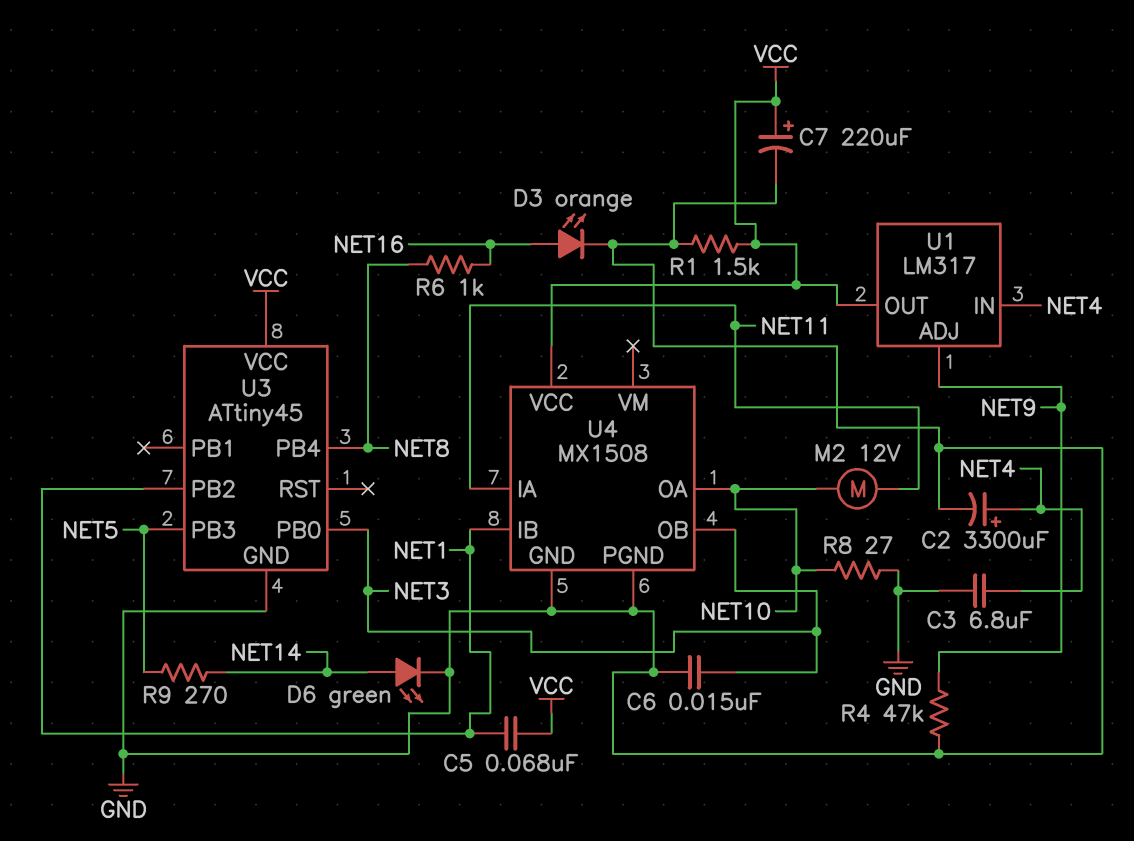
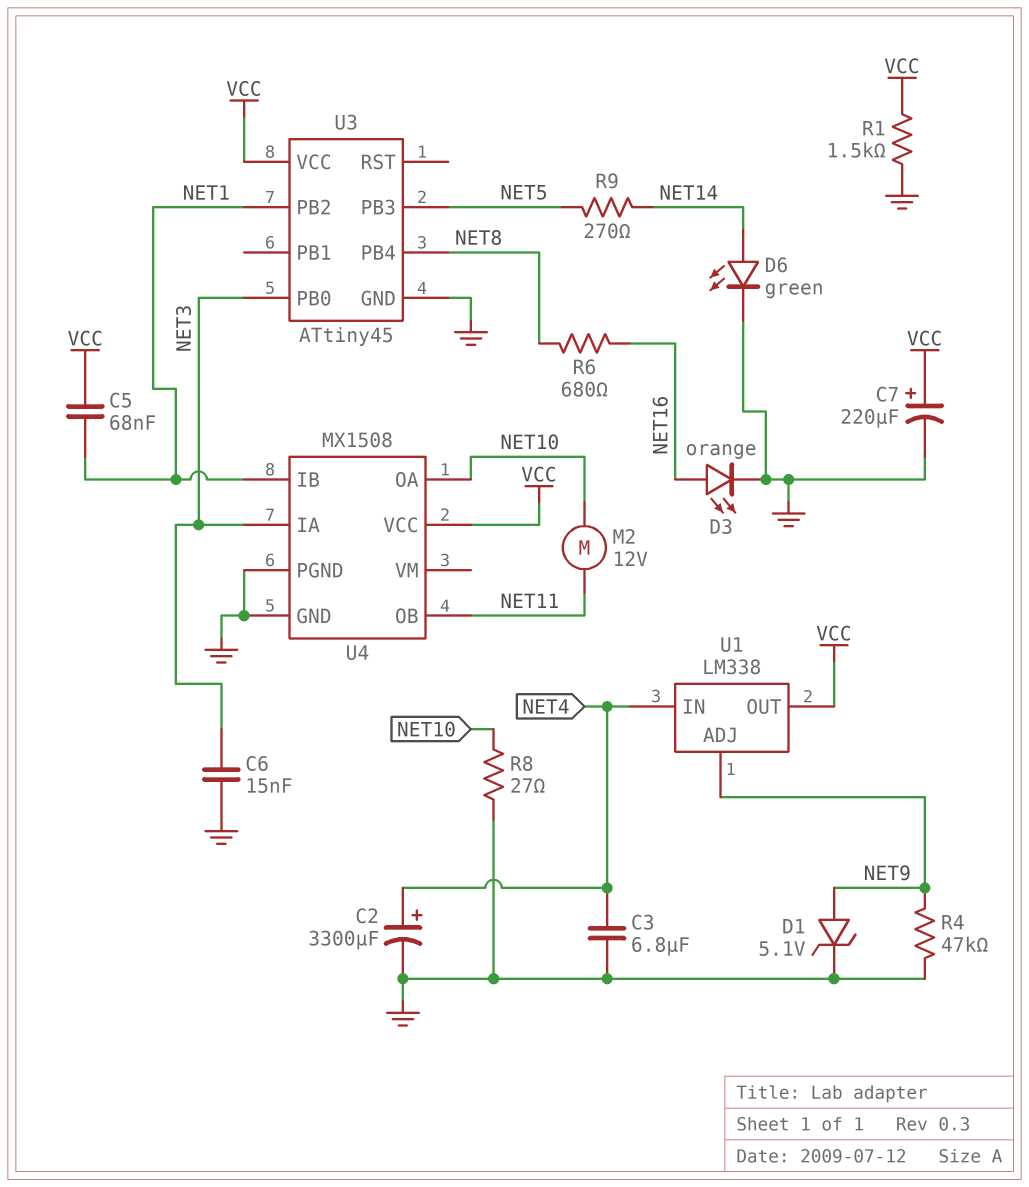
D1: none -> zener 5.1V (A NET9, K GND)
R6: 1k (NET8, NET16) -> 680 (NET8, NET16)
U1: LM317 -> LM338
U4 pin IA: NET11 -> NET3
U4 pin OB: NET3 -> NET11

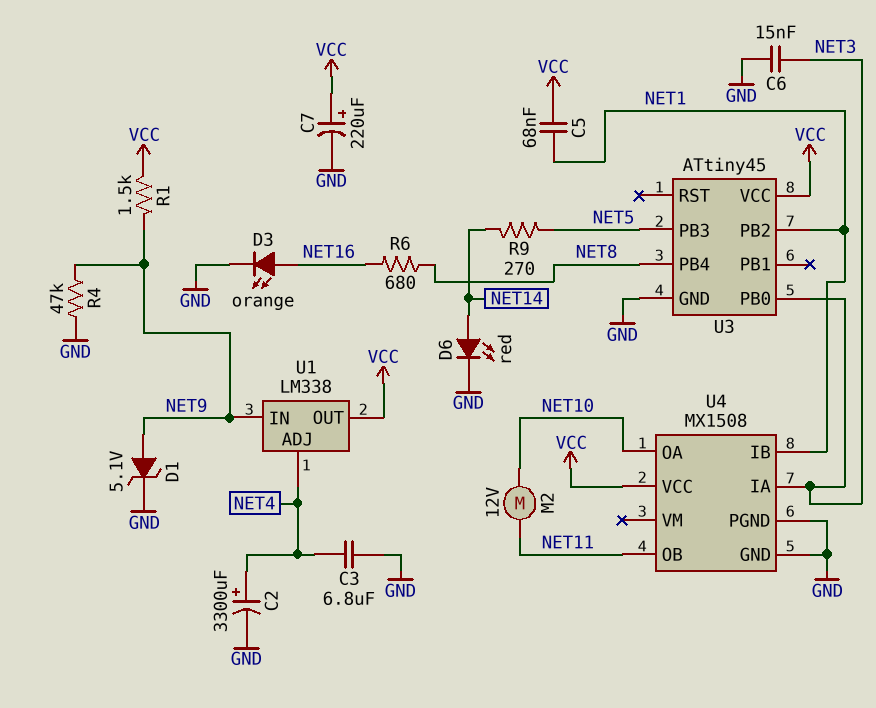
D6: LED green (A NET14, K GND) -> LED red (A NET14, K GND)
R1: 1.5k (GND, VCC) -> 1.5k (NET9, VCC)
R8: 27 (GND, NET10) -> none
U1 pin ADJ: NET9 -> NET4
U1 pin IN: NET4 -> NET9

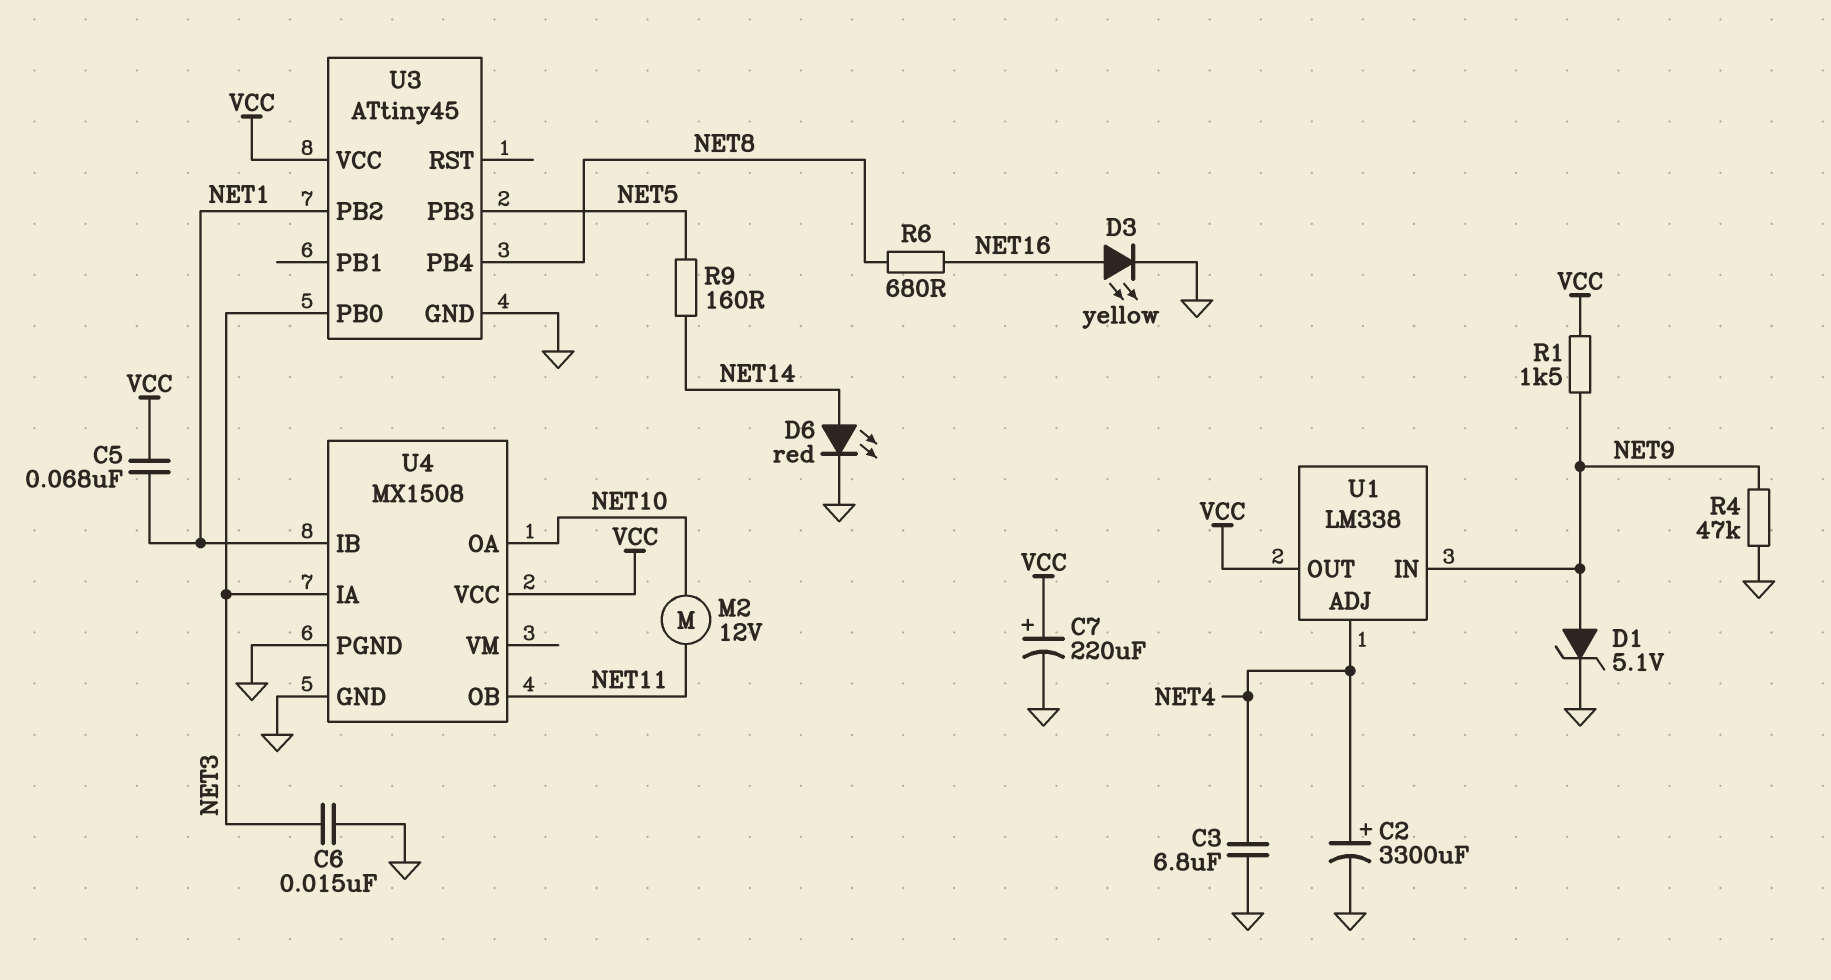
D3: LED orange (A NET16, K GND) -> LED yellow (A NET16, K GND)
R9: 270 (NET5, NET14) -> 160 (NET5, NET14)

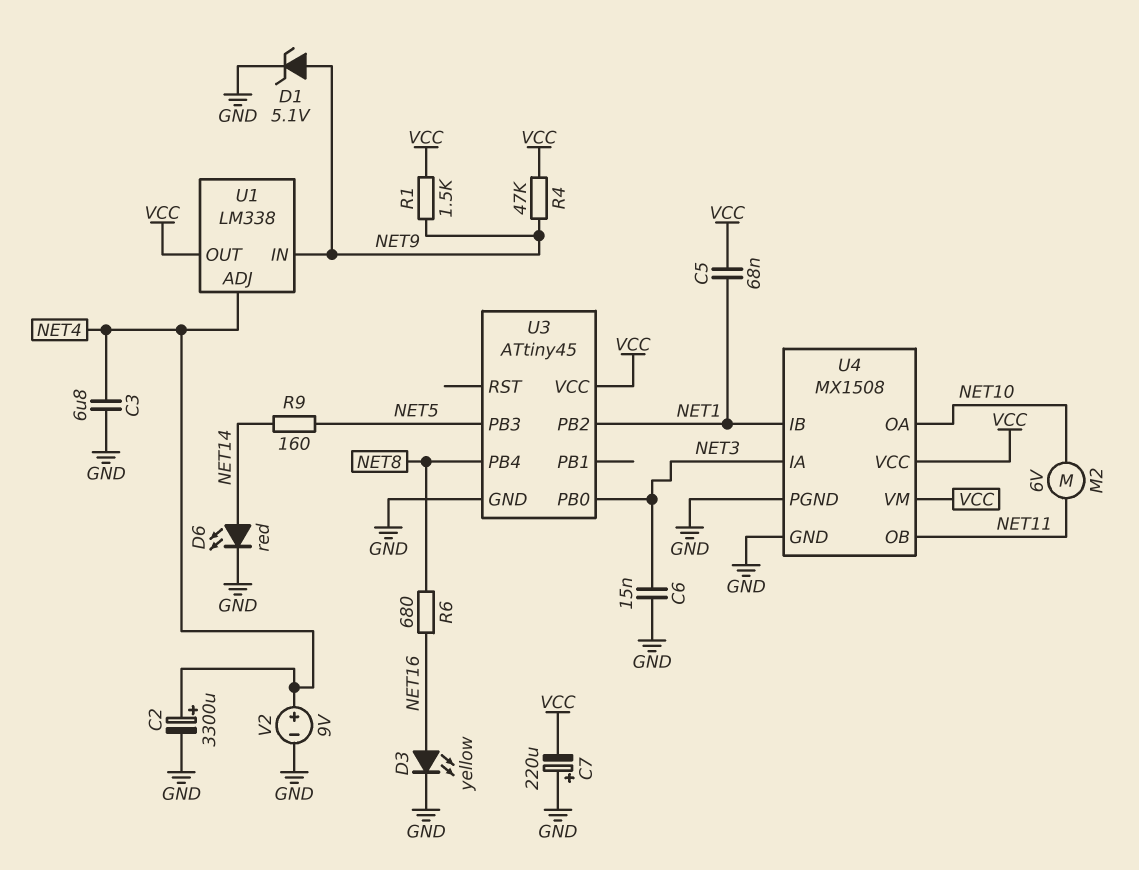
C7: 220uF (plus VCC, minus GND) -> 220uF (plus GND, minus VCC)
M2: motor 12V (NET10, NET11) -> motor 6V (NET10, NET11)
R4: 47k (GND, NET9) -> 47k (NET9, VCC)
U4 pin VM: none -> VCC
V2: none -> 9V (plus NET4, minus GND)

